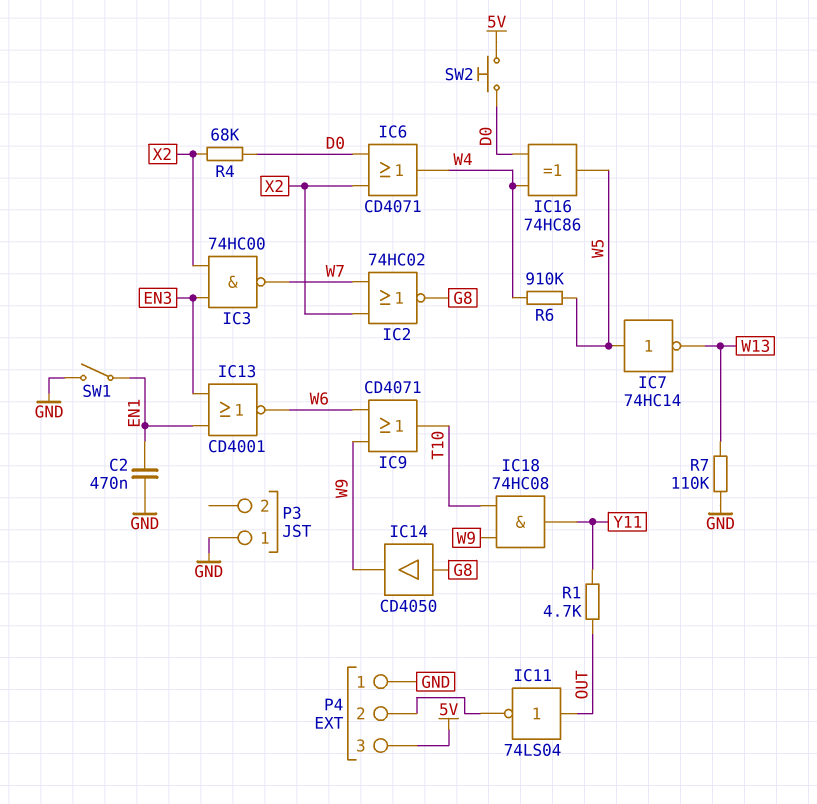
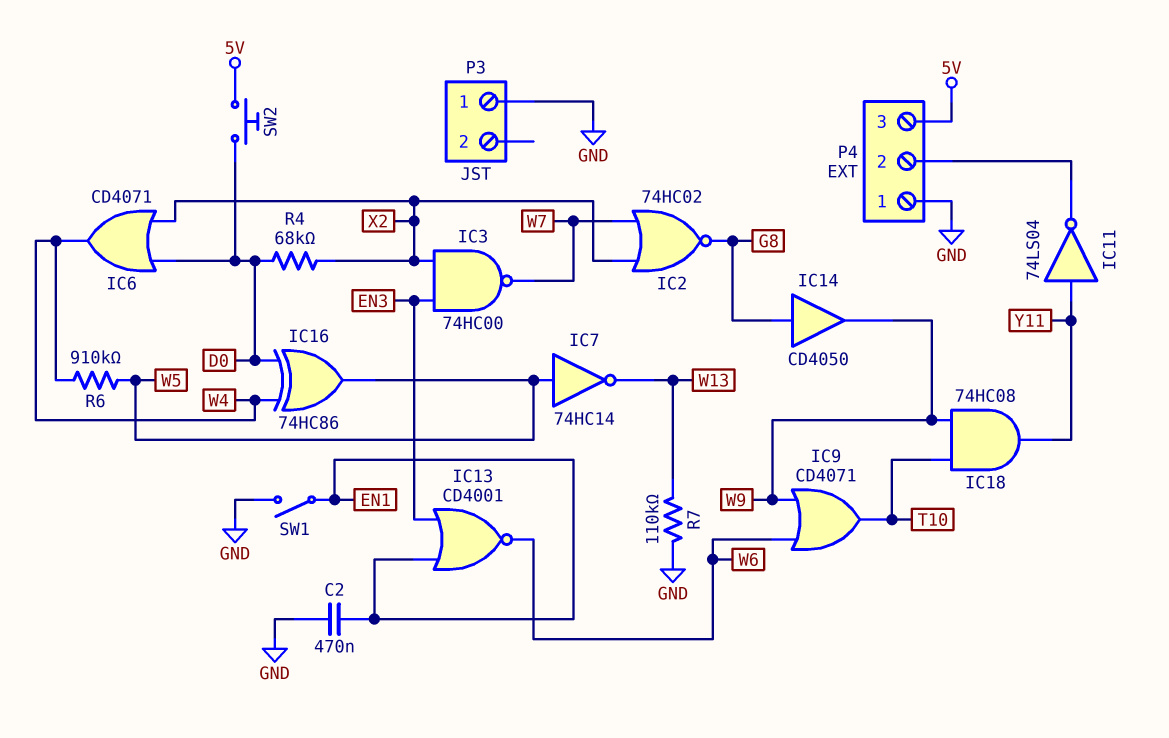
IC11: NOT 74LS04 (in OUT, out P4/2) -> NOT 74LS04 (in Y11, out P4/2)
R1: 4.7k (OUT, Y11) -> none

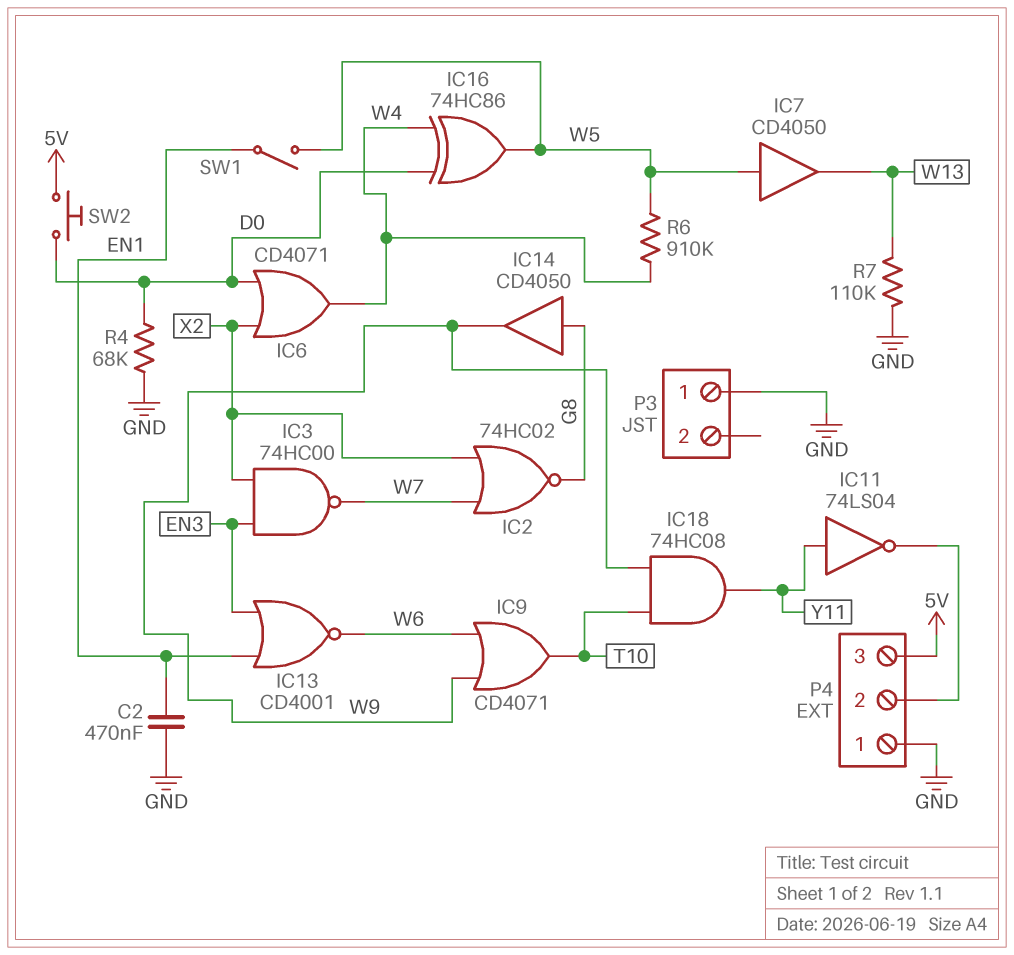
IC7: NOT 74HC14 (in W5, out W13) -> buffer CD4050 (in W5, out W13)
R4: 68k (D0, X2) -> 68k (D0, GND)
SW1: switch (EN1, GND) -> switch (EN1, W5)

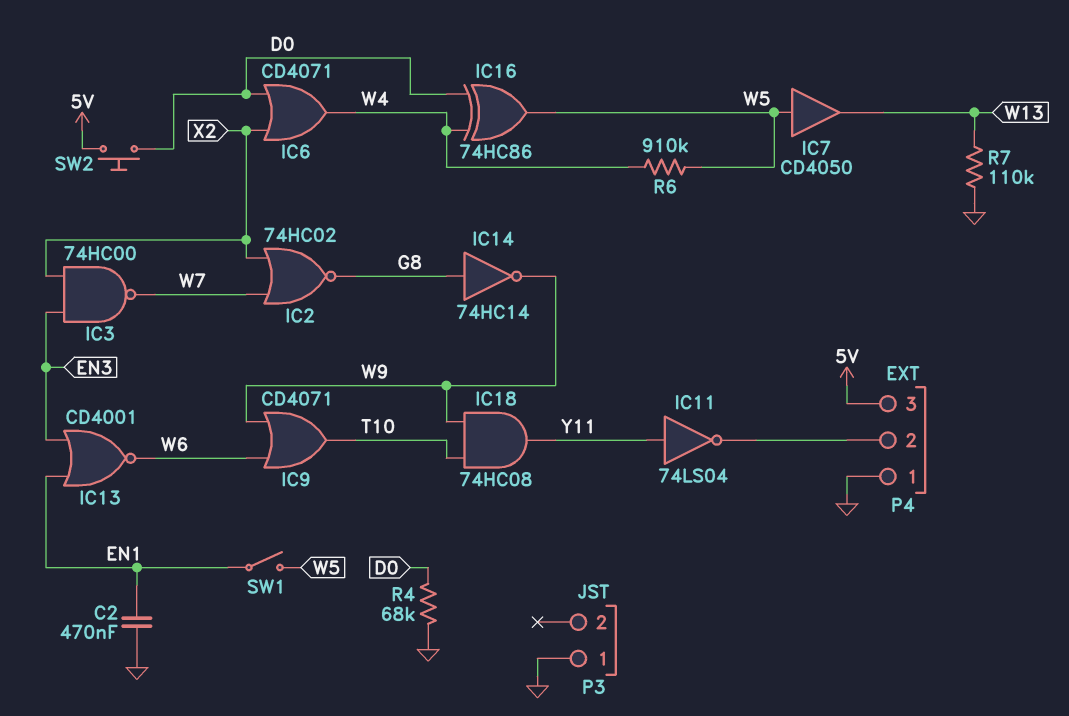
IC14: buffer CD4050 (in G8, out W9) -> NOT 74HC14 (in G8, out W9)

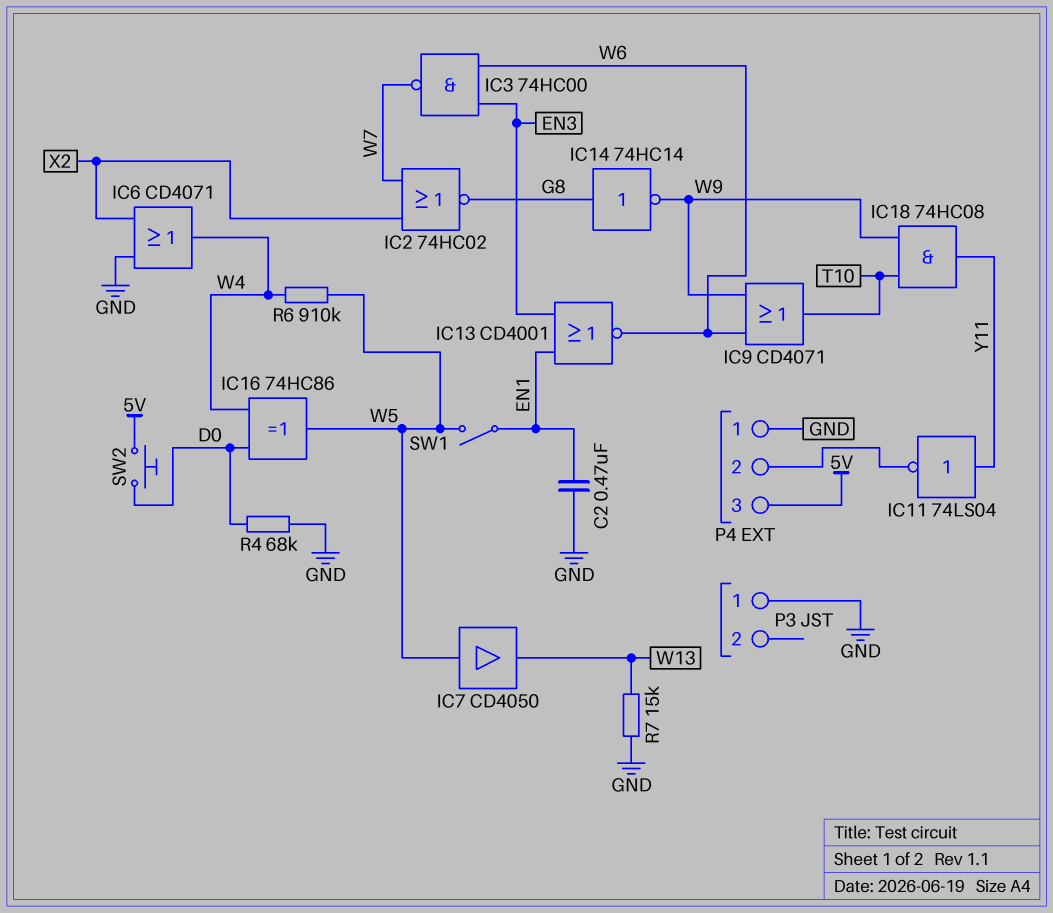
IC3: NAND 74HC00 (in EN3, in X2, out W7) -> NAND 74HC00 (in EN3, in W6, out W7)
IC6: OR CD4071 (in D0, in X2, out W4) -> OR CD4071 (in GND, in X2, out W4)
R7: 110k (GND, W13) -> 15k (GND, W13)

